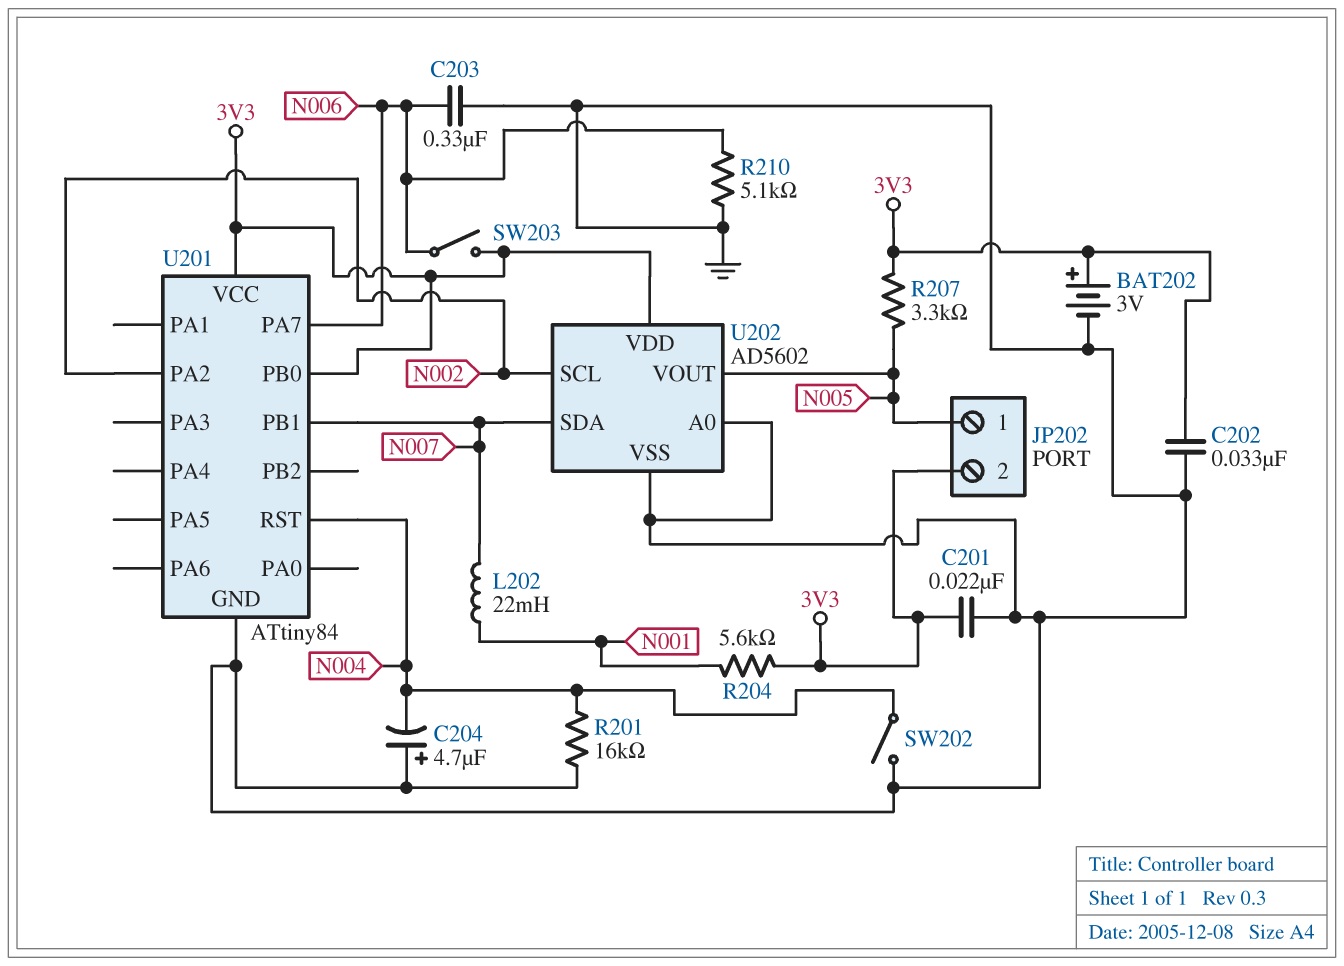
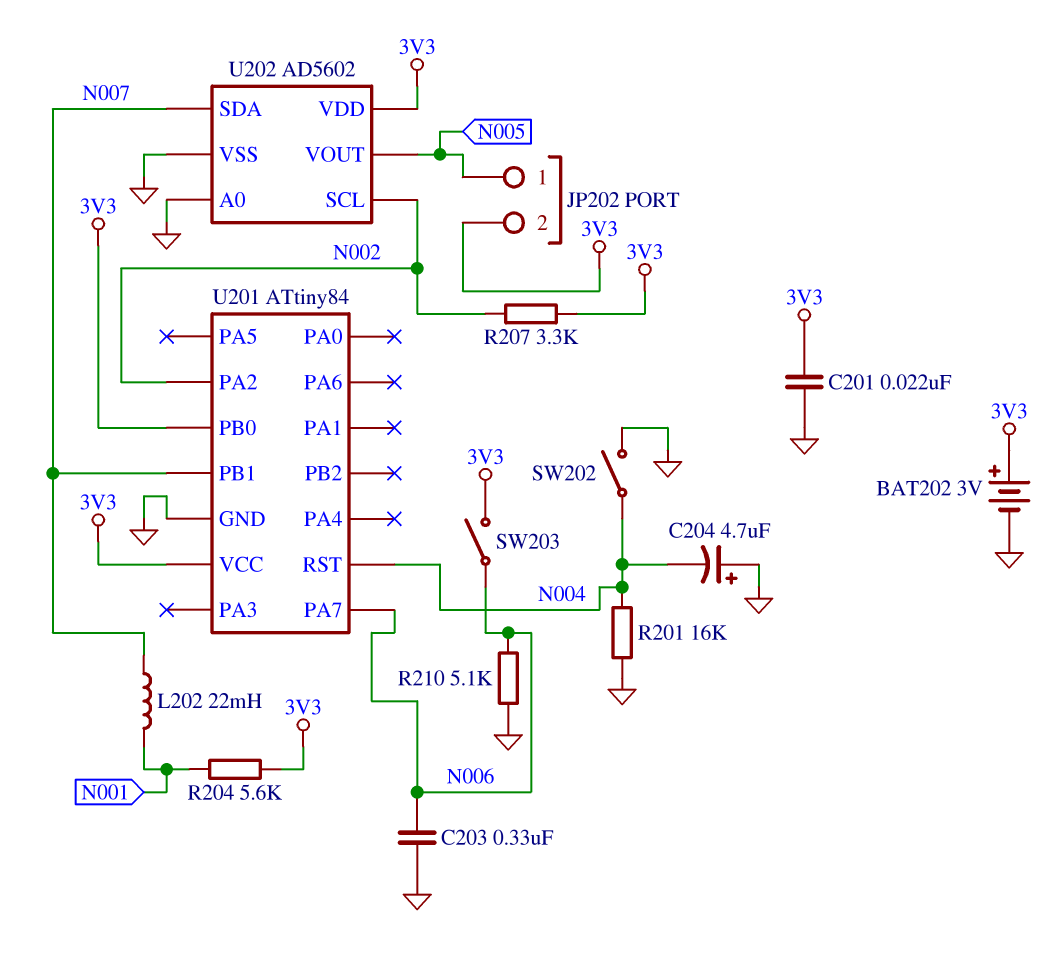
C202: 33nF (3V3, GND) -> none
R207: 3.3k (3V3, N005) -> 3.3k (3V3, N002)

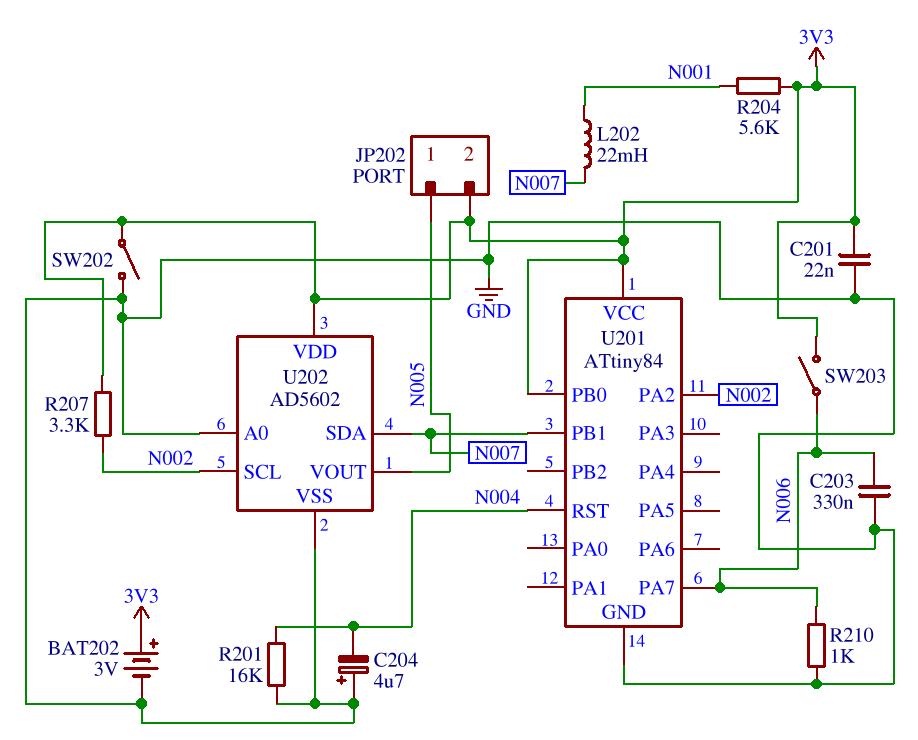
R210: 5.1k (GND, N006) -> 1k (GND, N006)
SW202: switch (GND, N004) -> switch (3V3, GND)

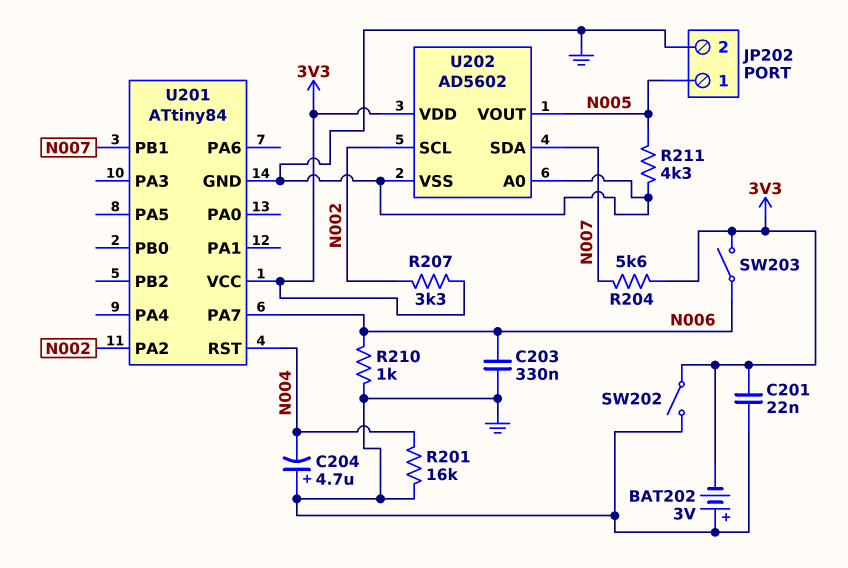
BAT202: 3V (plus 3V3, minus GND) -> 3V (plus GND, minus 3V3)
JP202 pin 2: 3V3 -> GND
L202: 22mH (N001, N007) -> none
R204: 5.6k (3V3, N001) -> 5.6k (3V3, N007)
R211: none -> 4.3k (GND, N005)
U201 pin PB0: 3V3 -> none

